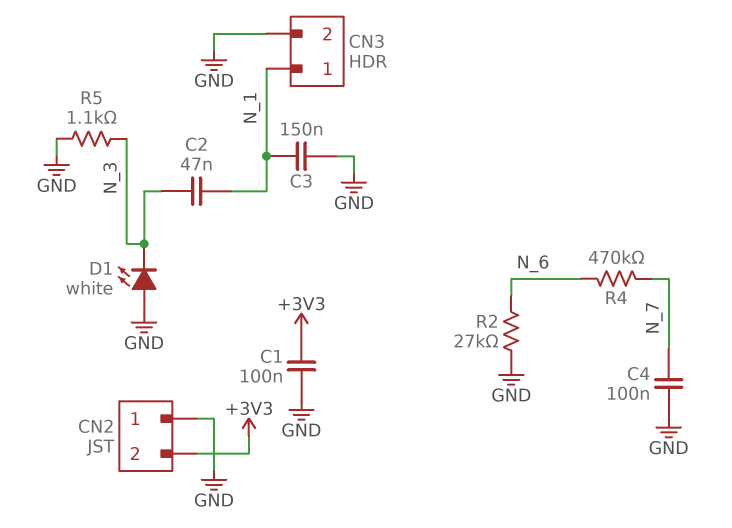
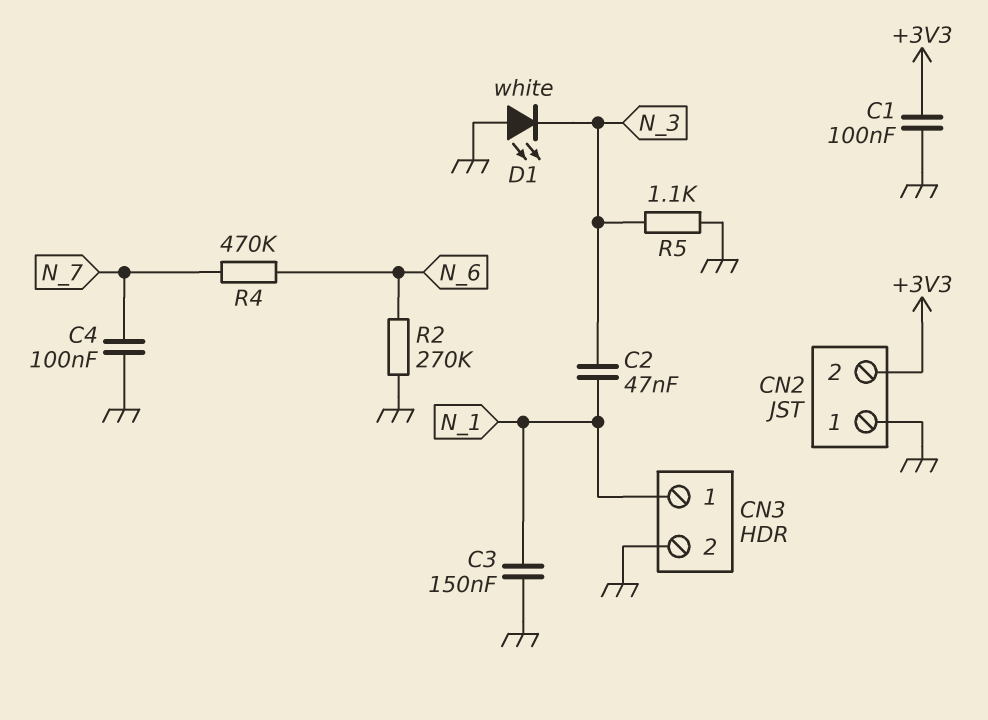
R2: 27k (GND, N_6) -> 270k (GND, N_6)

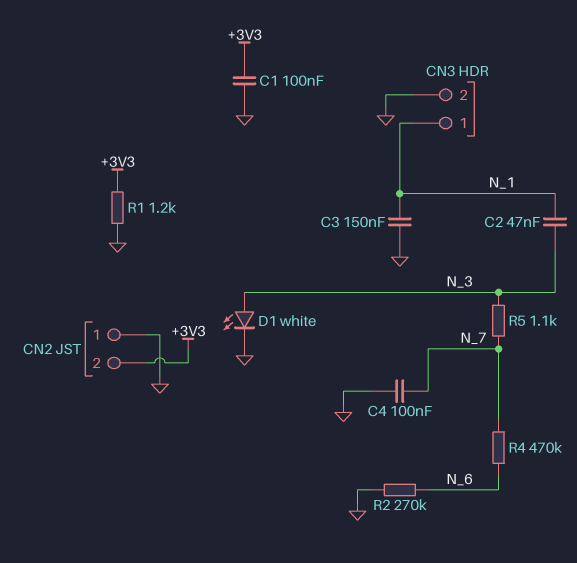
D1: LED white (A GND, K N_3) -> LED white (A N_3, K GND)
R1: none -> 1.2k (+3V3, GND)
R5: 1.1k (GND, N_3) -> 1.1k (N_3, N_7)

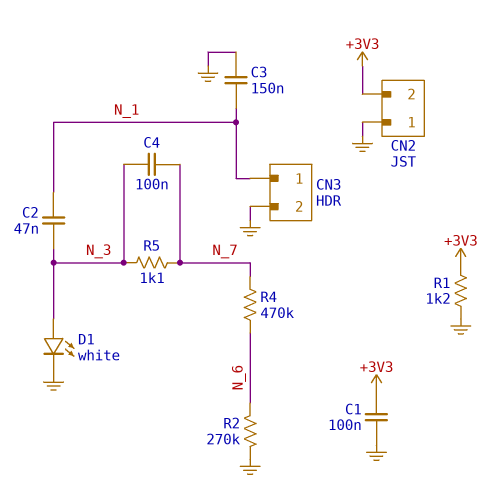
C4: 100nF (GND, N_7) -> 100nF (N_3, N_7)

